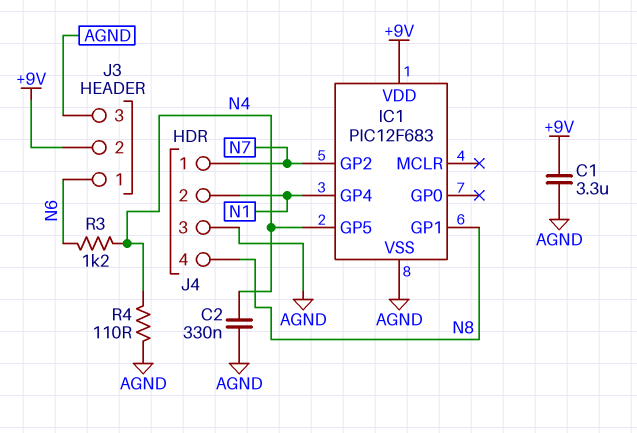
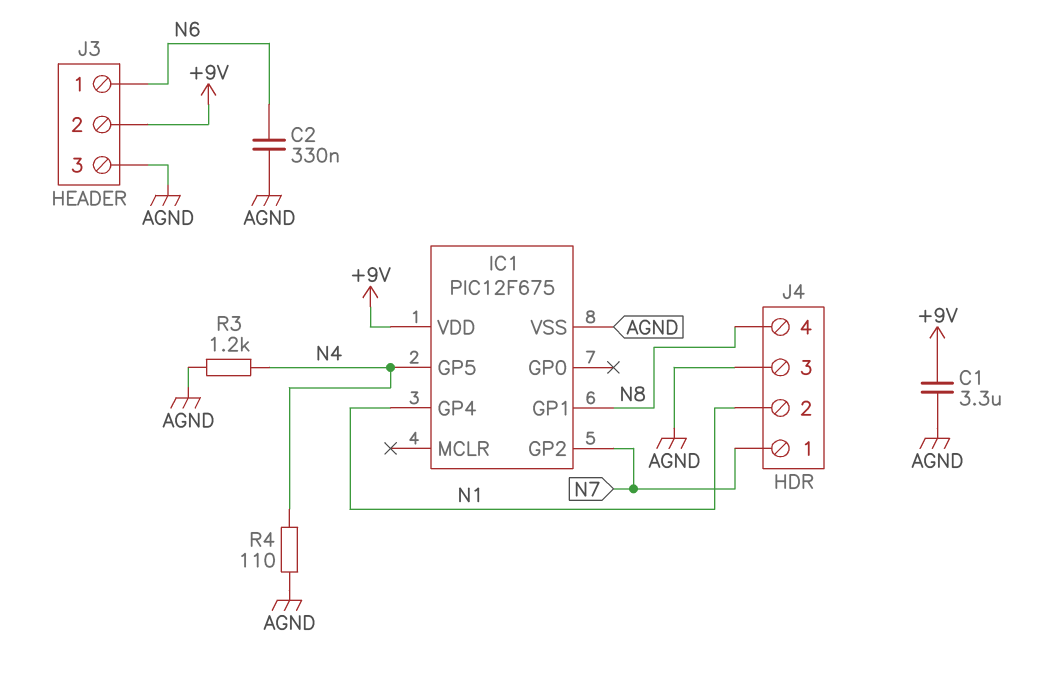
C2: 330nF (AGND, N4) -> 330nF (AGND, N6)
IC1: PIC12F683 -> PIC12F675
R3: 1.2k (N4, N6) -> 1.2k (AGND, N4)

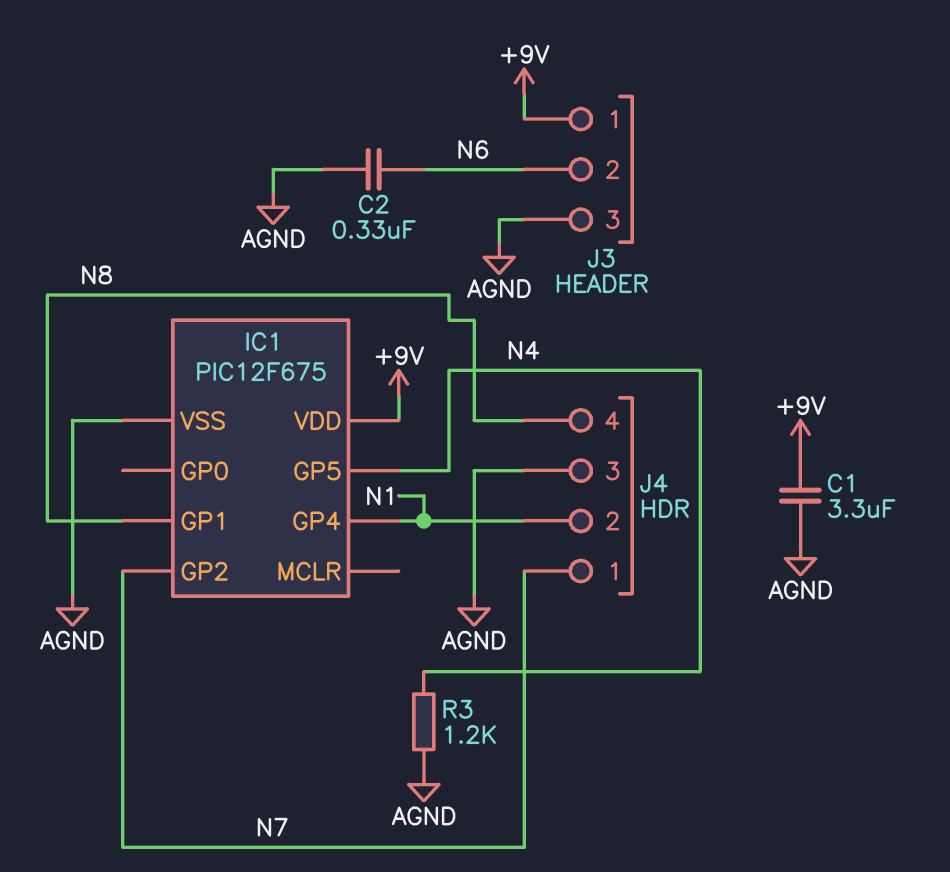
J3 pin 1: N6 -> +9V
J3 pin 2: +9V -> N6
R4: 110 (AGND, N4) -> none

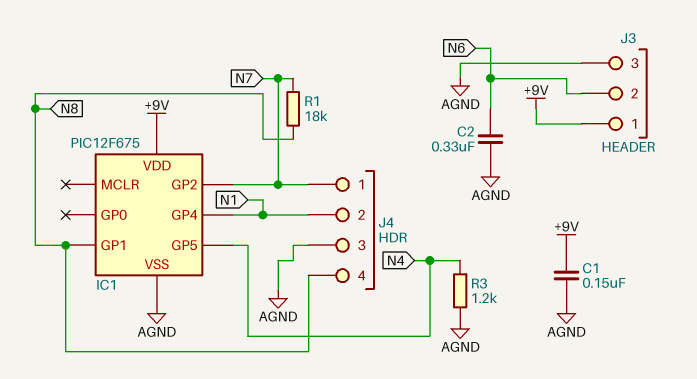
C1: 3.3uF (+9V, AGND) -> 150nF (+9V, AGND)
R1: none -> 18k (N7, N8)

